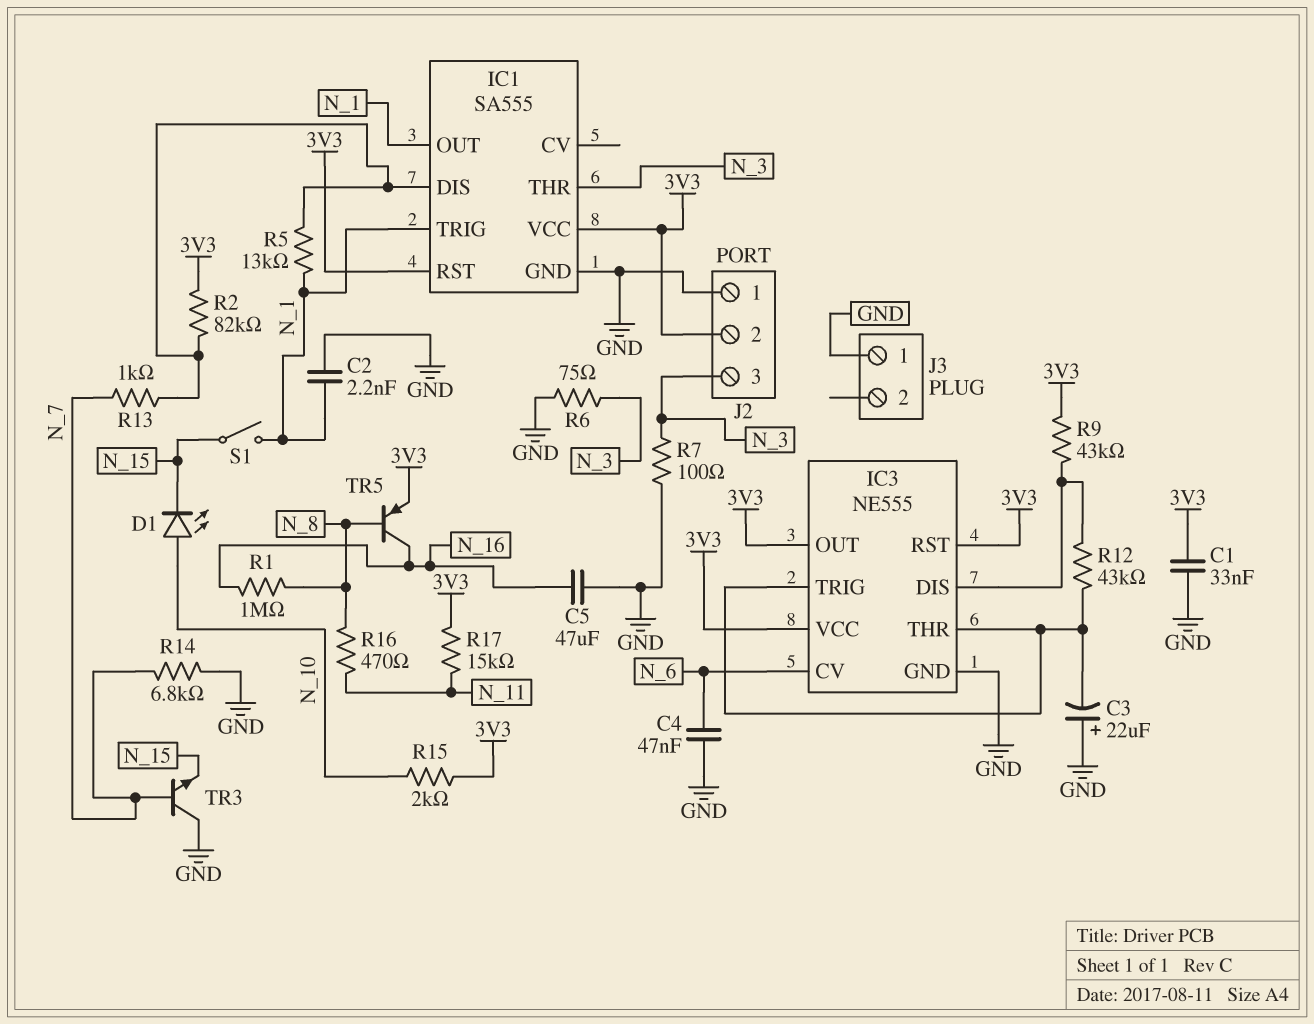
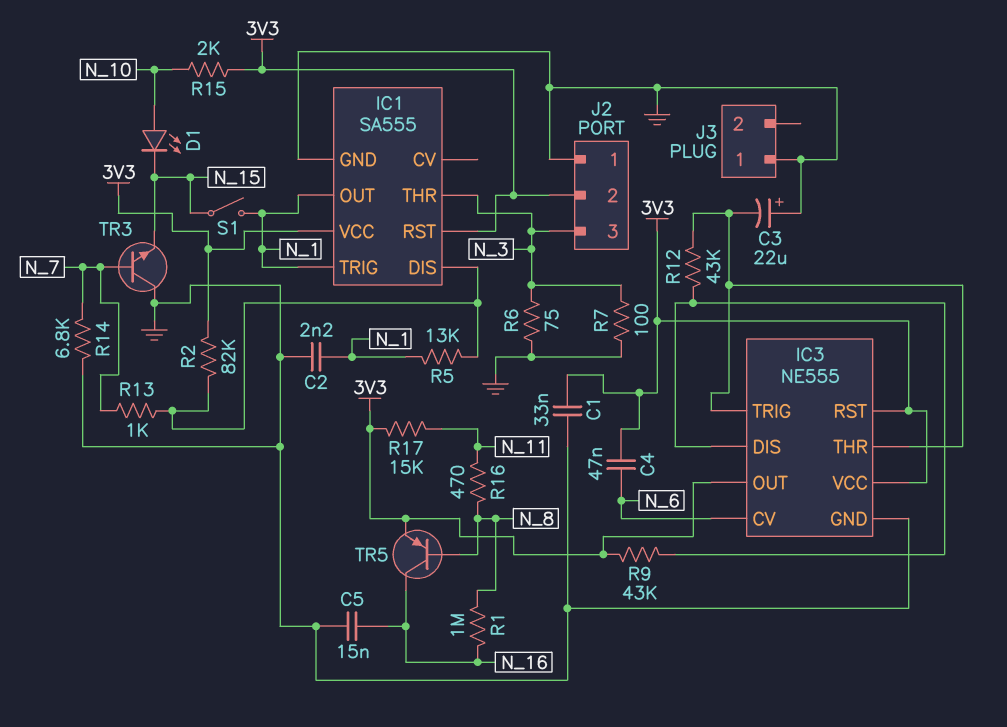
C4: 47nF (GND, N_6) -> 47nF (3V3, N_6)
C5: 47uF (GND, N_16) -> 15nF (GND, N_16)

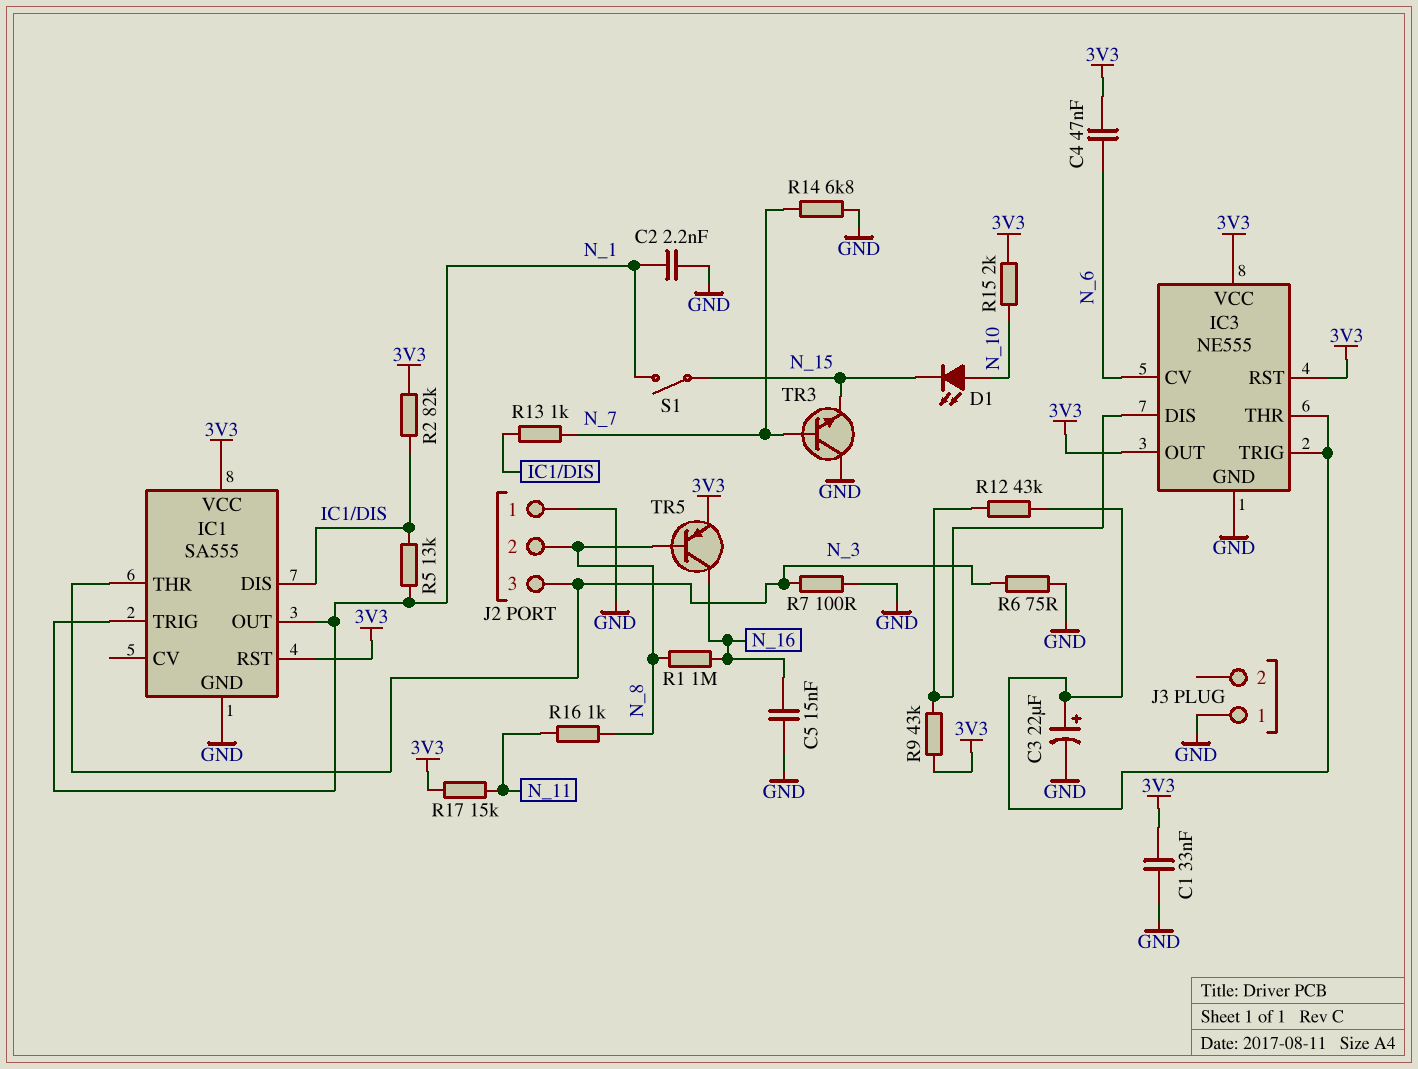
C3: 22uF (plus GND, minus IC3/THR) -> 22uF (plus IC3/THR, minus GND)
J2 pin 2: 3V3 -> N_8
R16: 470 (N_8, N_11) -> 1k (N_8, N_11)

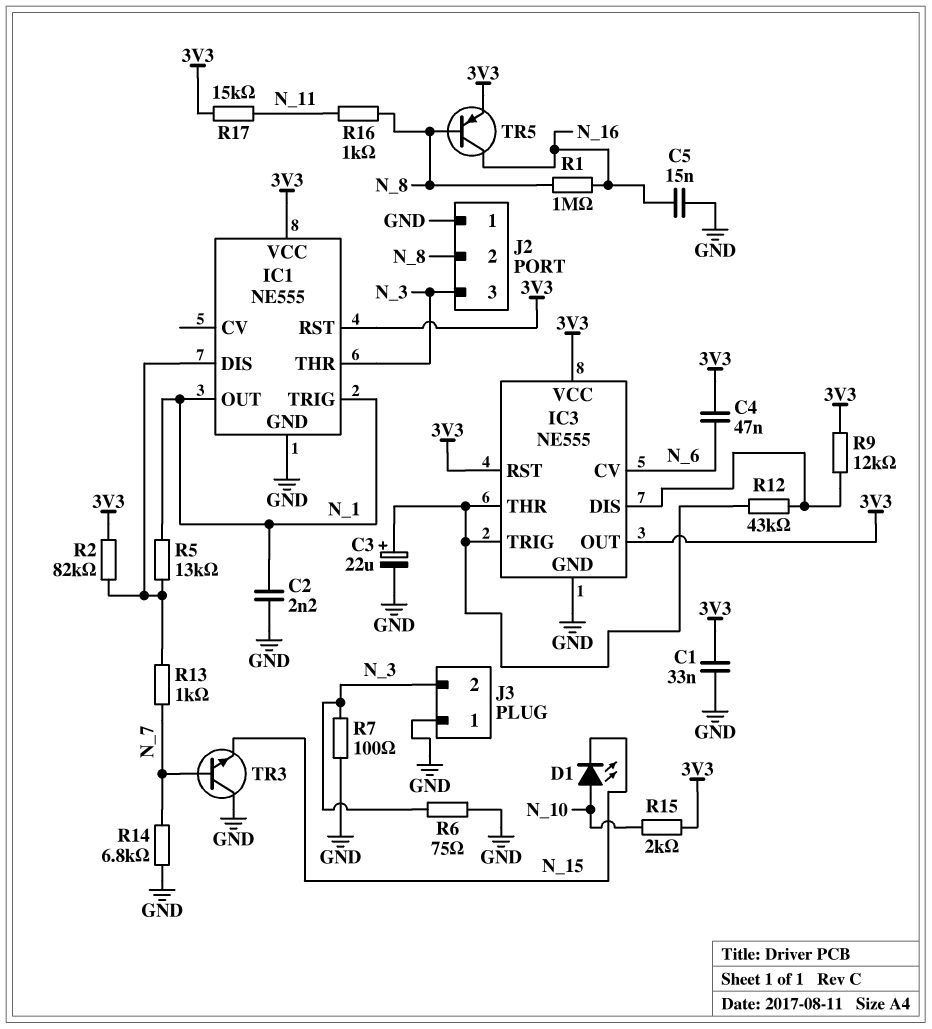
IC1: SA555 -> NE555
J3 pin 2: none -> N_3
R9: 43k (3V3, IC3/DIS) -> 12k (3V3, IC3/DIS)
S1: switch (N_1, N_15) -> none

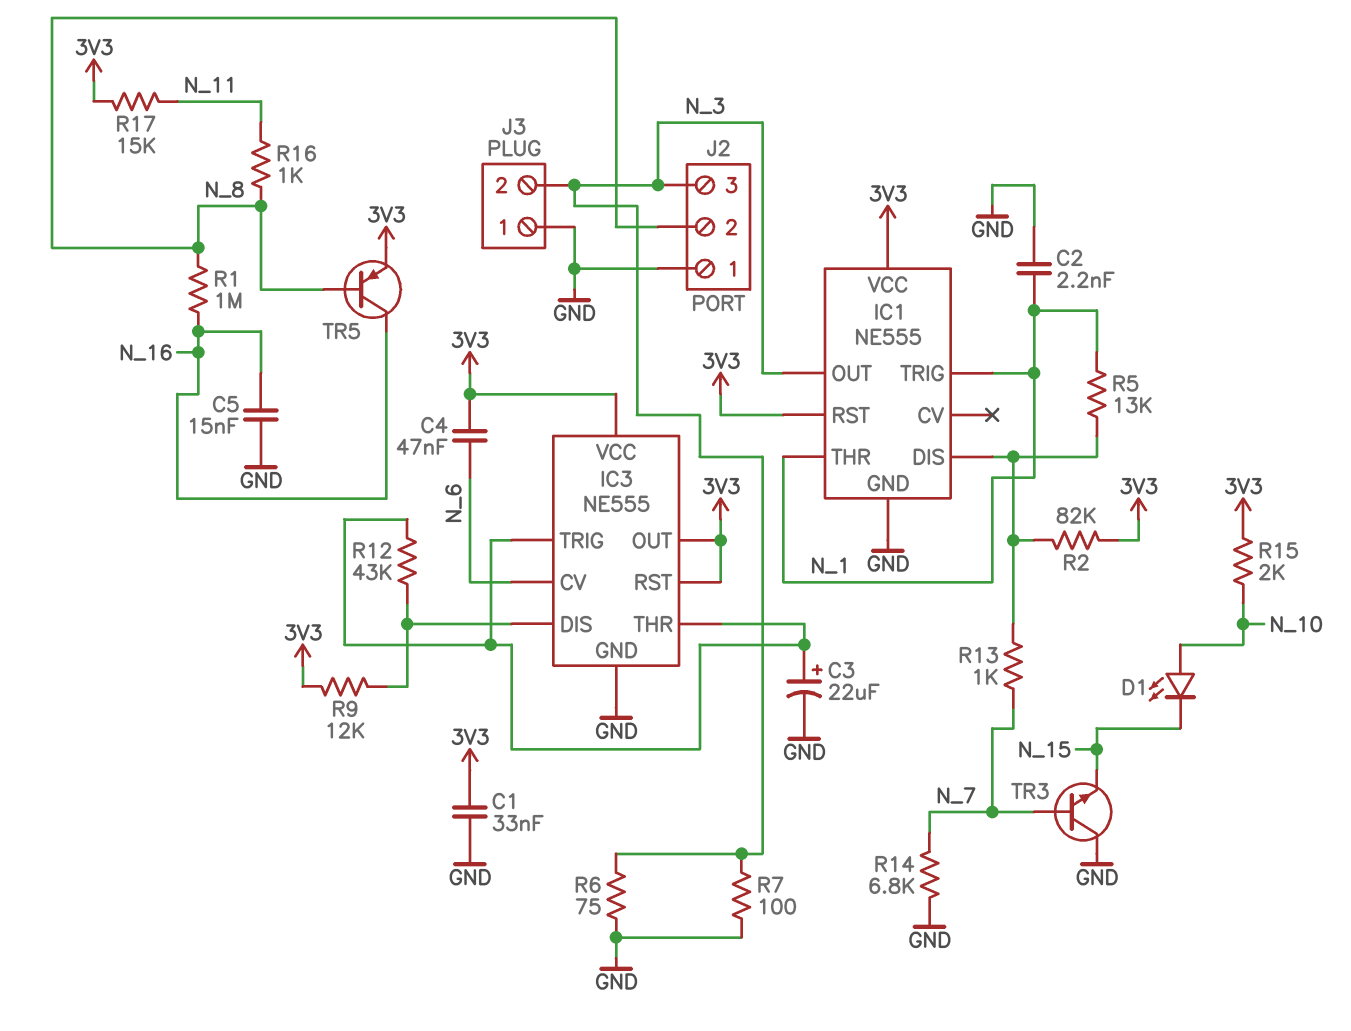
IC1 pin OUT: N_1 -> N_3
IC1 pin THR: N_3 -> N_1

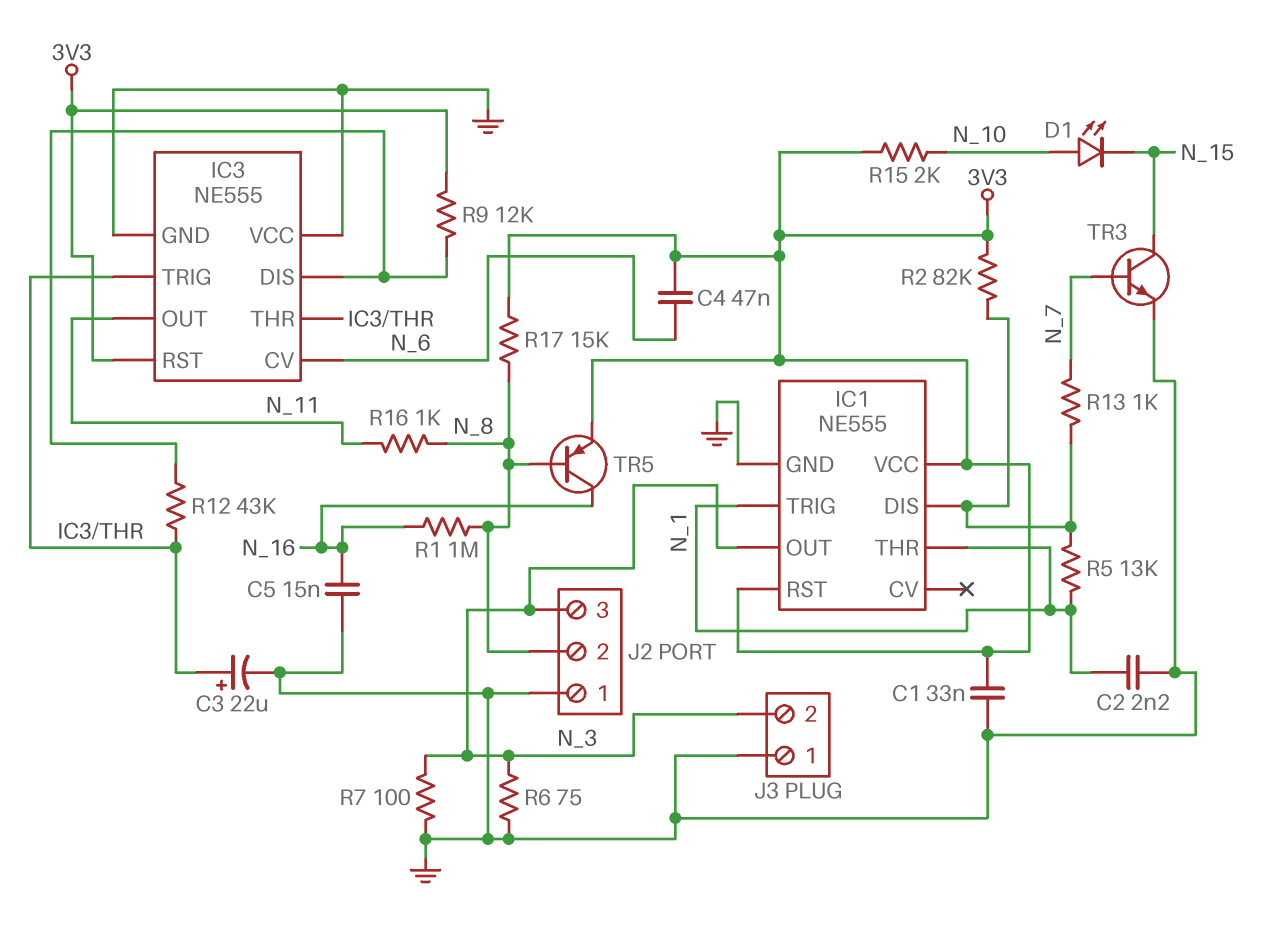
IC3 pin OUT: 3V3 -> N_11
IC3 pin VCC: 3V3 -> GND
R14: 6.8k (GND, N_7) -> none
R17: 15k (3V3, N_11) -> 15k (3V3, N_8)
TR3: NPN (B N_7, C GND, E N_15) -> NPN (B N_7, C N_15, E GND)

